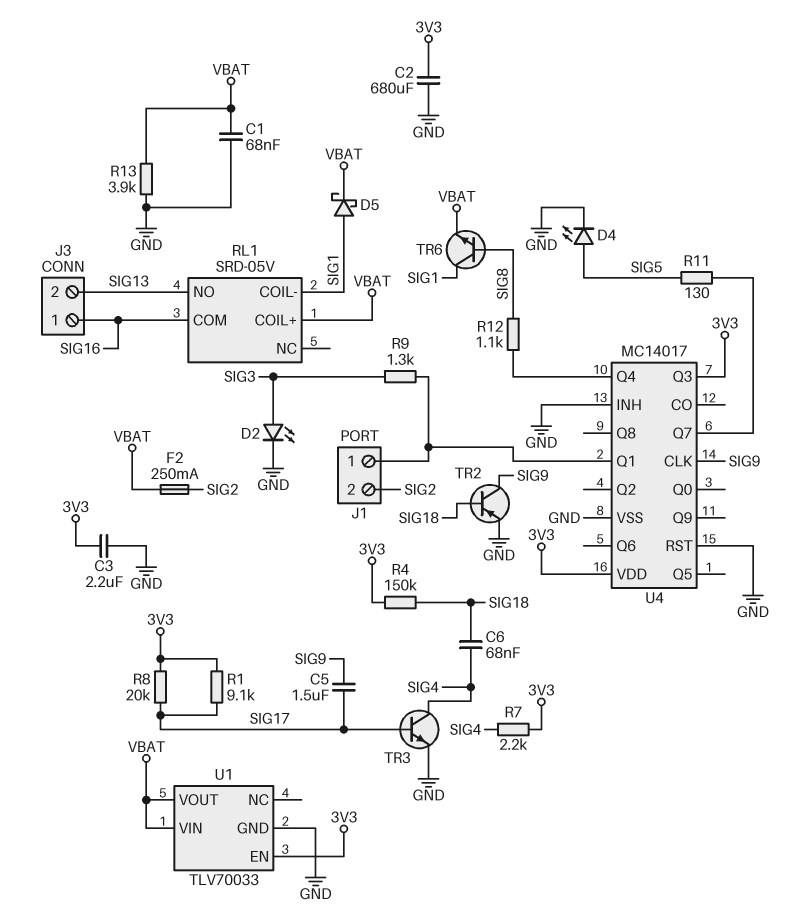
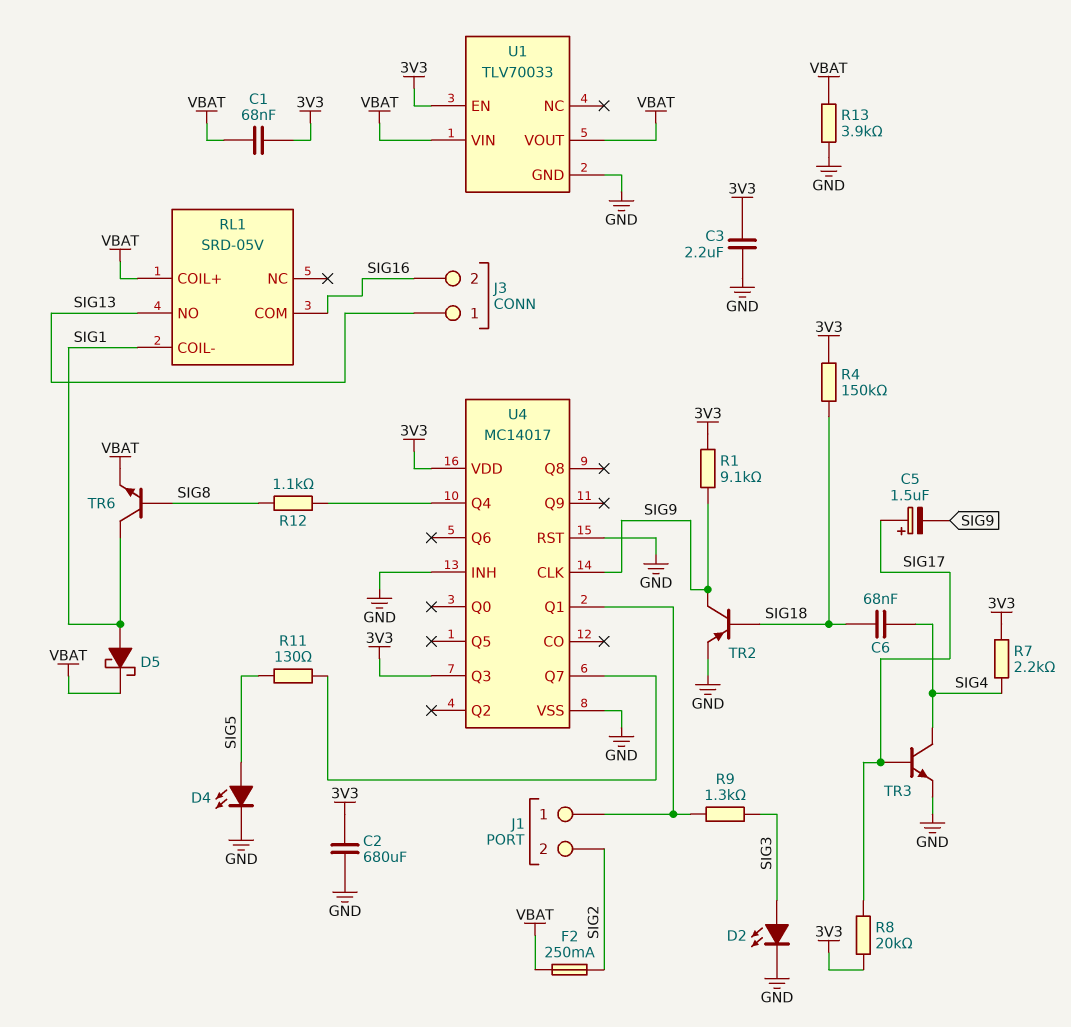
C1: 68nF (GND, VBAT) -> 68nF (3V3, VBAT)
C5: 1.5uF (SIG9, SIG17) -> 1.5uF (plus SIG17, minus SIG9)
J3 pin 1: SIG16 -> SIG13
J3 pin 2: SIG13 -> SIG16
R1: 9.1k (3V3, SIG17) -> 9.1k (3V3, SIG9)

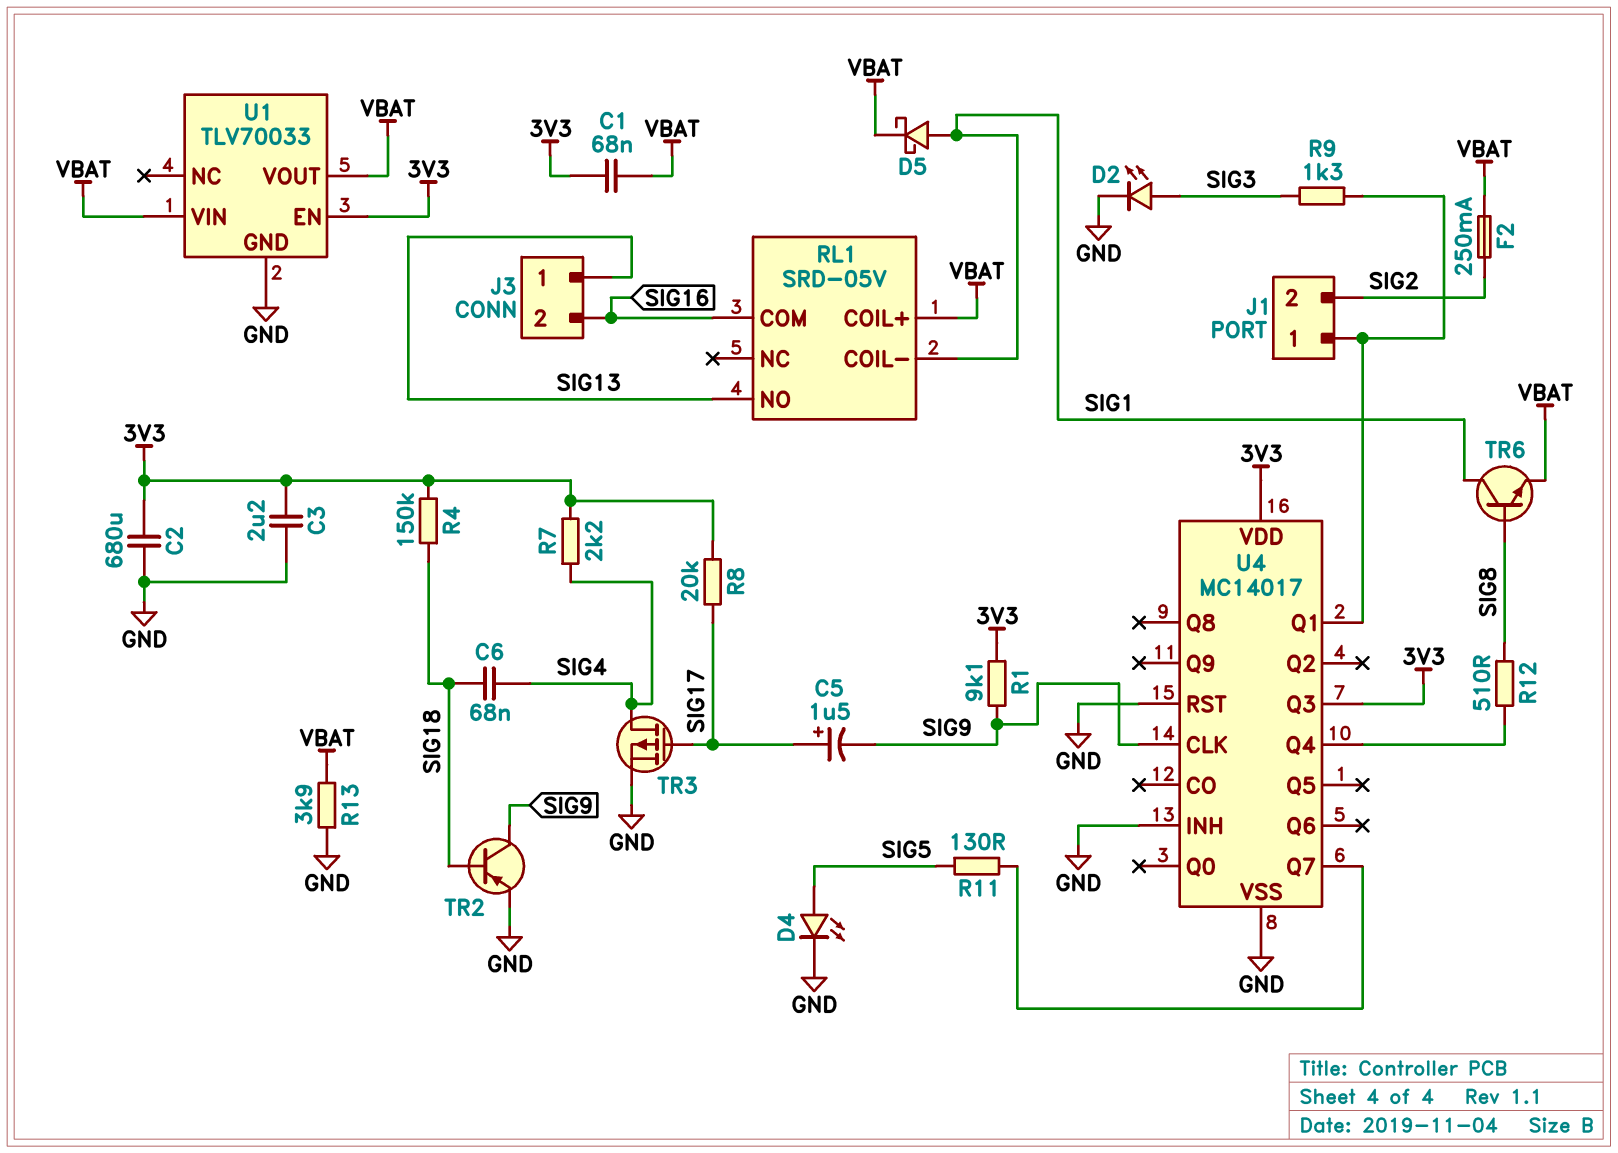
R12: 1.1k (SIG8, U4/Q4) -> 510 (SIG8, U4/Q4)
TR3: NPN (B SIG17, C SIG4, E GND) -> PMOS (G SIG17, D SIG4, S GND)

